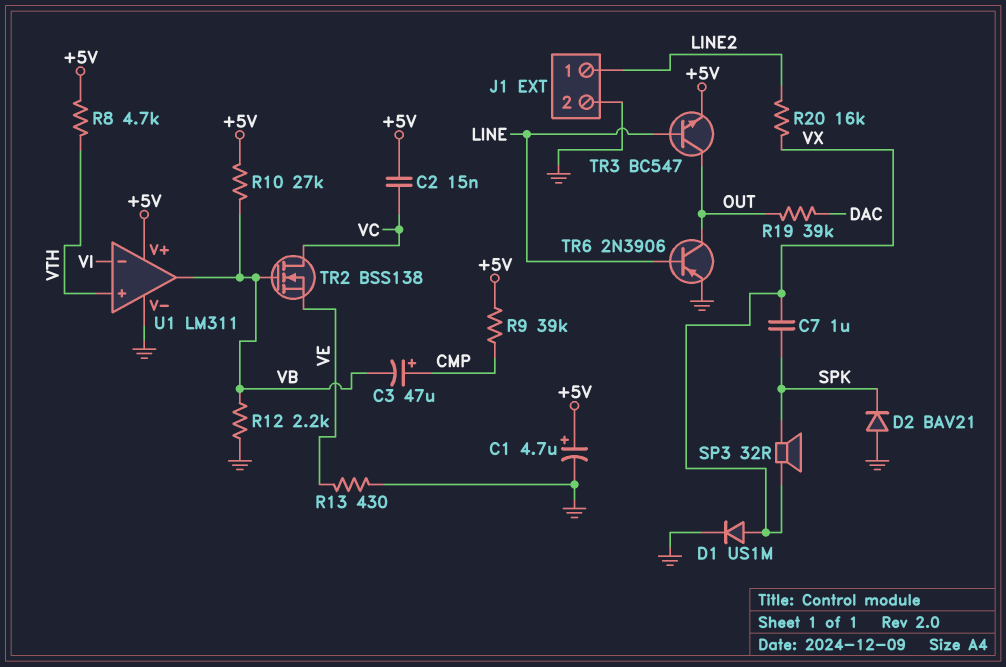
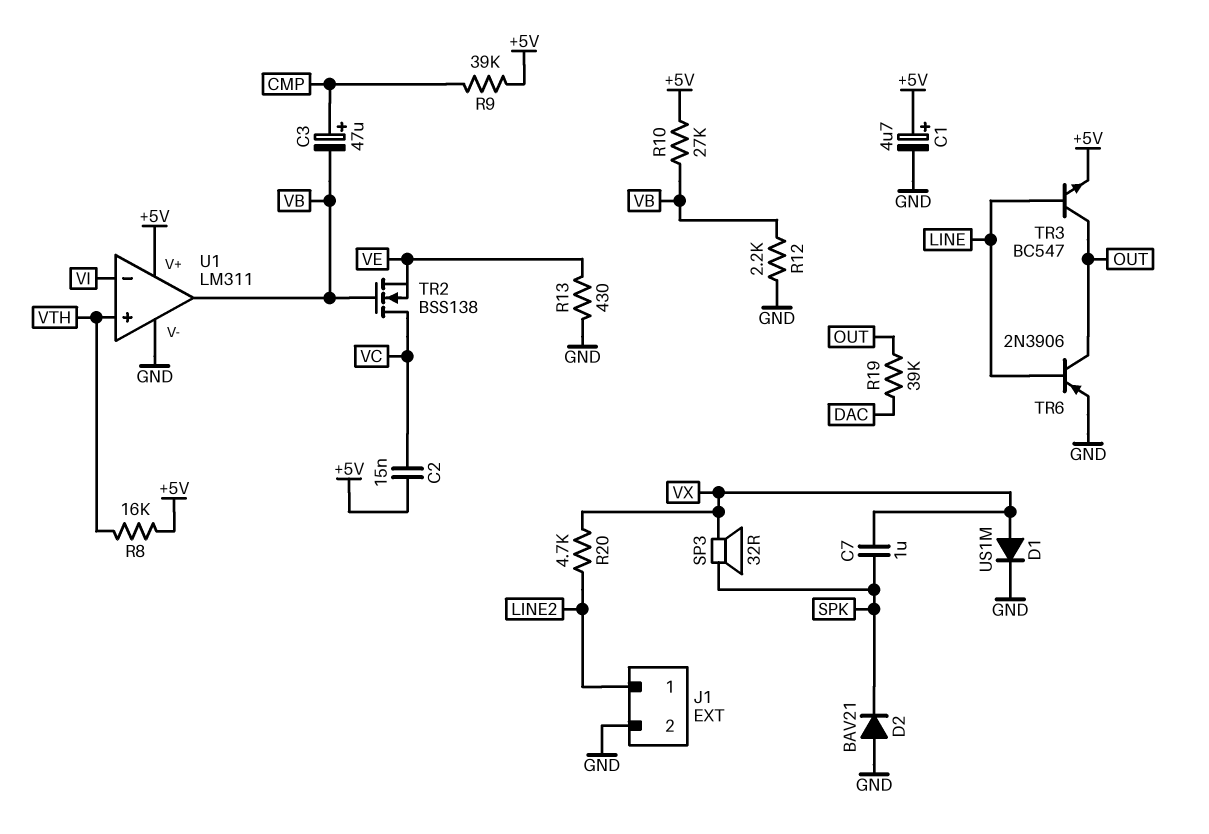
R8: 4.7k (+5V, VTH) -> 16k (+5V, VTH)
R20: 16k (LINE2, VX) -> 4.7k (LINE2, VX)

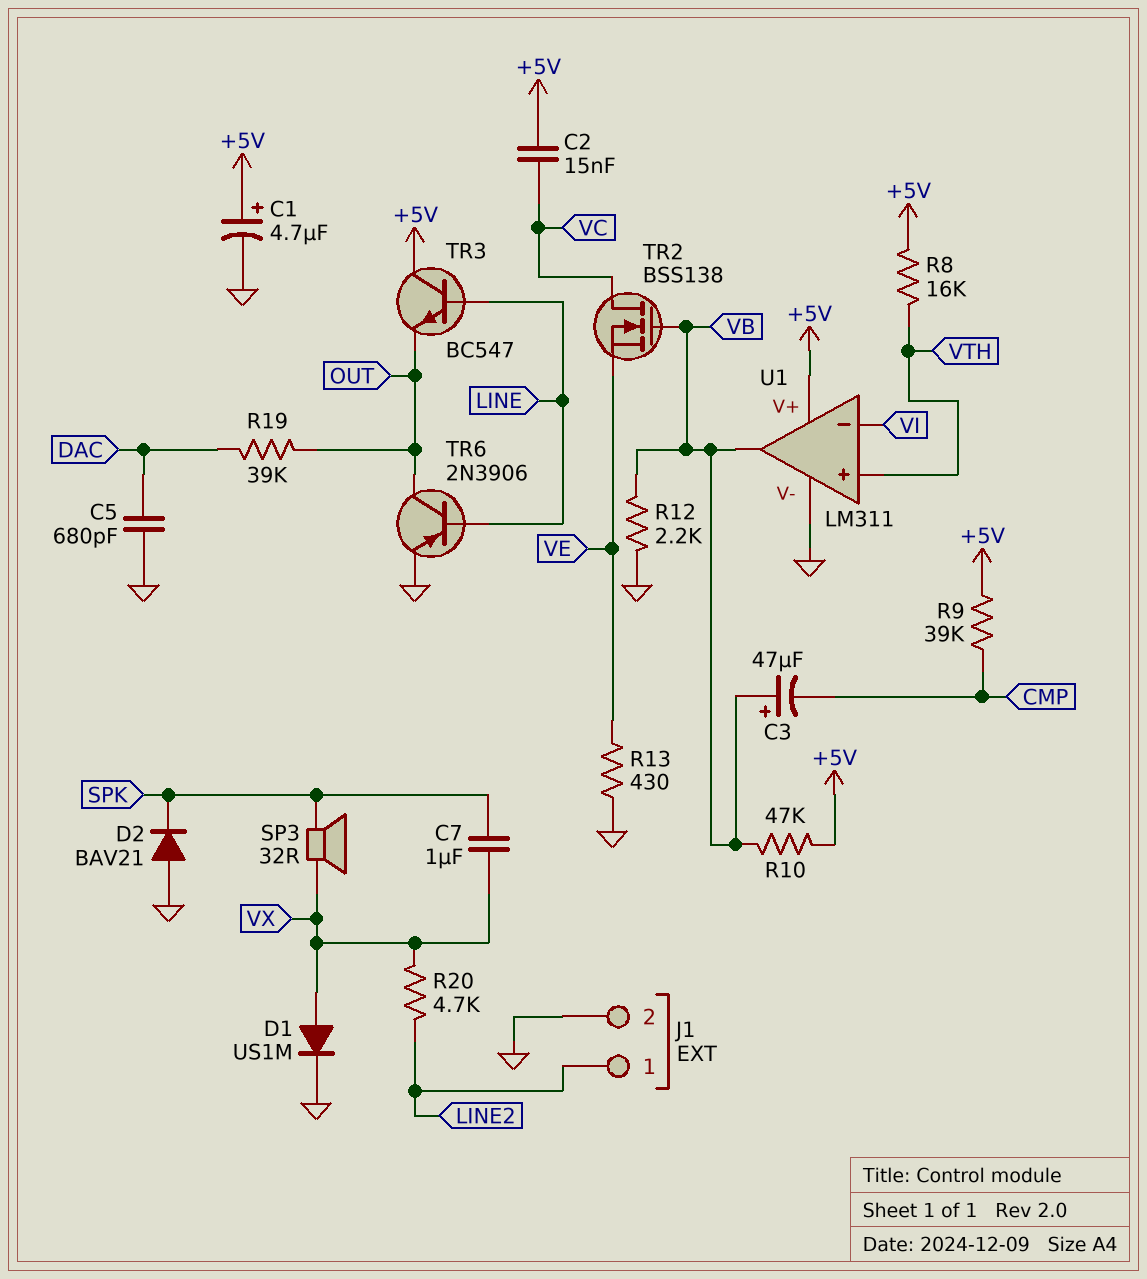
C3: 47uF (plus CMP, minus VB) -> 47uF (plus VB, minus CMP)
C5: none -> 680pF (DAC, GND)
R10: 27k (+5V, VB) -> 47k (+5V, VB)
TR3: NPN BC547 (B LINE, C OUT, E +5V) -> NPN BC547 (B LINE, C +5V, E OUT)

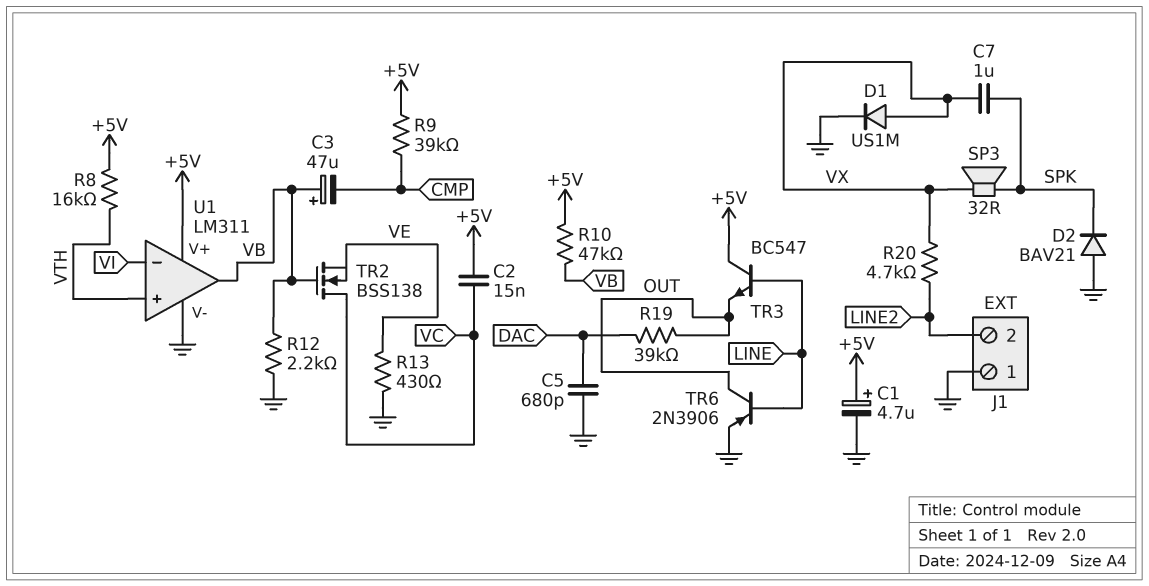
J1 pin 1: LINE2 -> GND
J1 pin 2: GND -> LINE2

